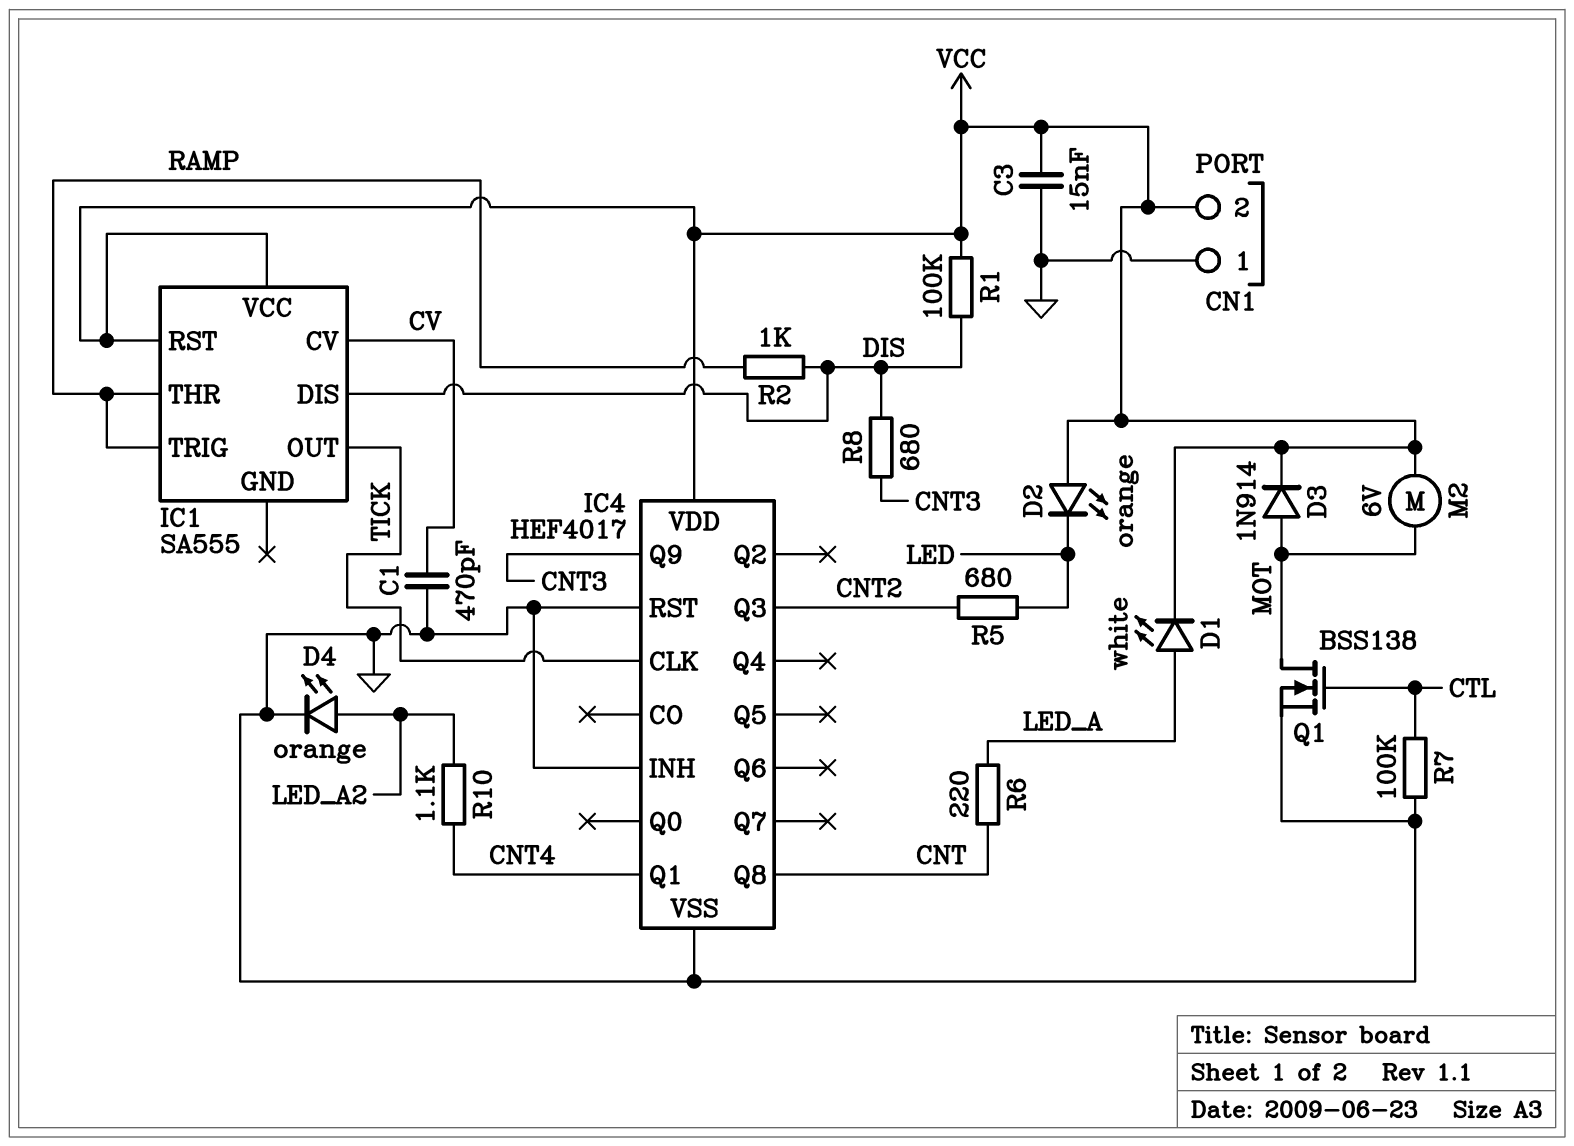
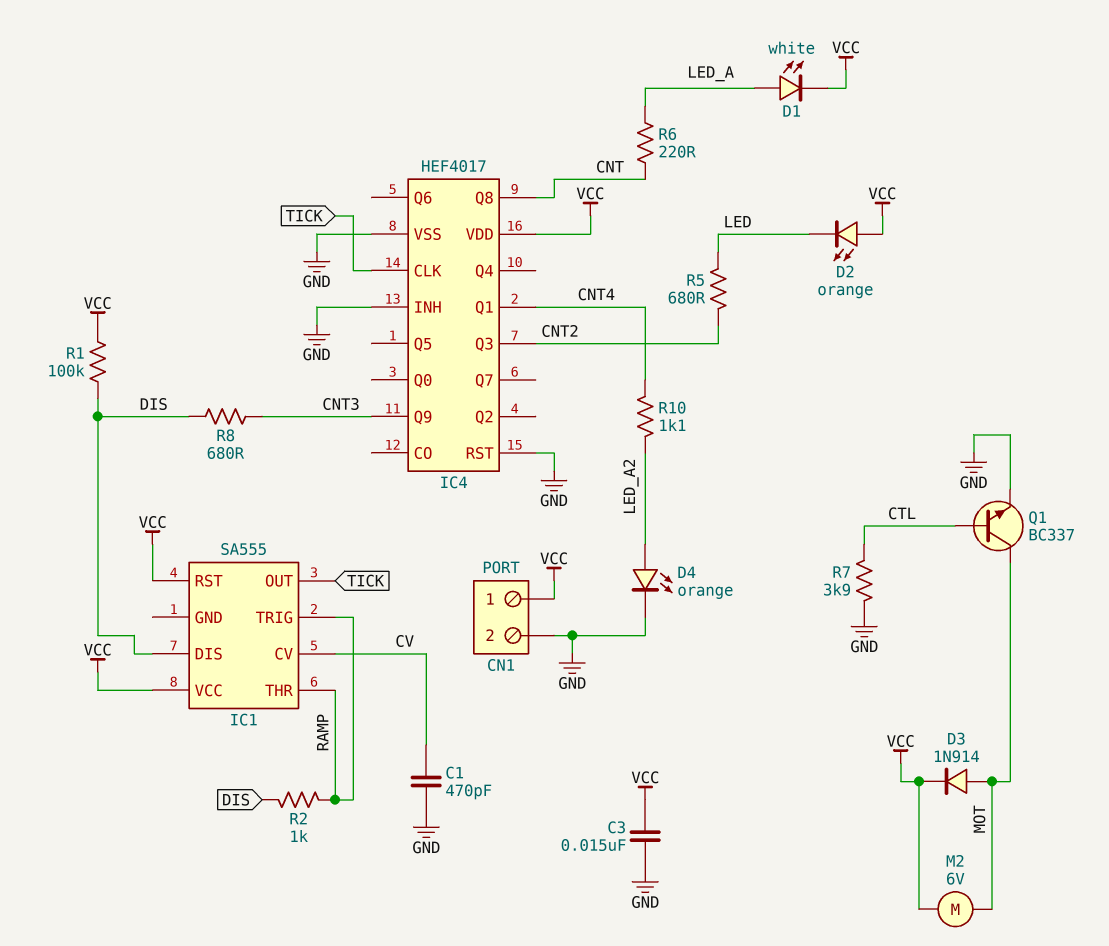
CN1 pin 1: GND -> VCC
CN1 pin 2: VCC -> GND
Q1: NMOS BSS138 (G CTL, D MOT, S GND) -> NPN BC337 (B CTL, C MOT, E GND)
R7: 100k (CTL, GND) -> 3.9k (CTL, GND)

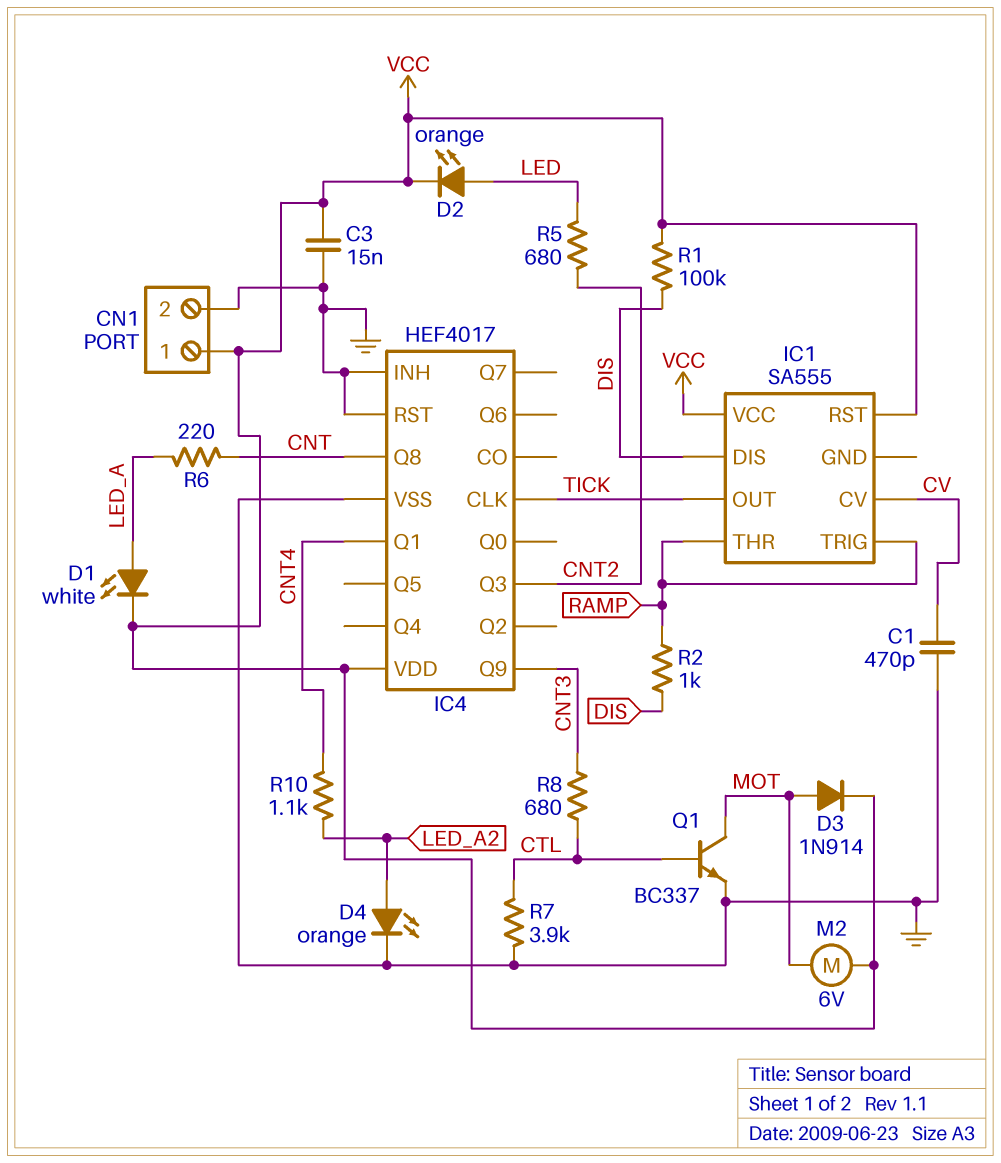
D2: LED orange (A VCC, K LED) -> LED orange (A LED, K VCC)
R8: 680 (CNT3, DIS) -> 680 (CNT3, CTL)

